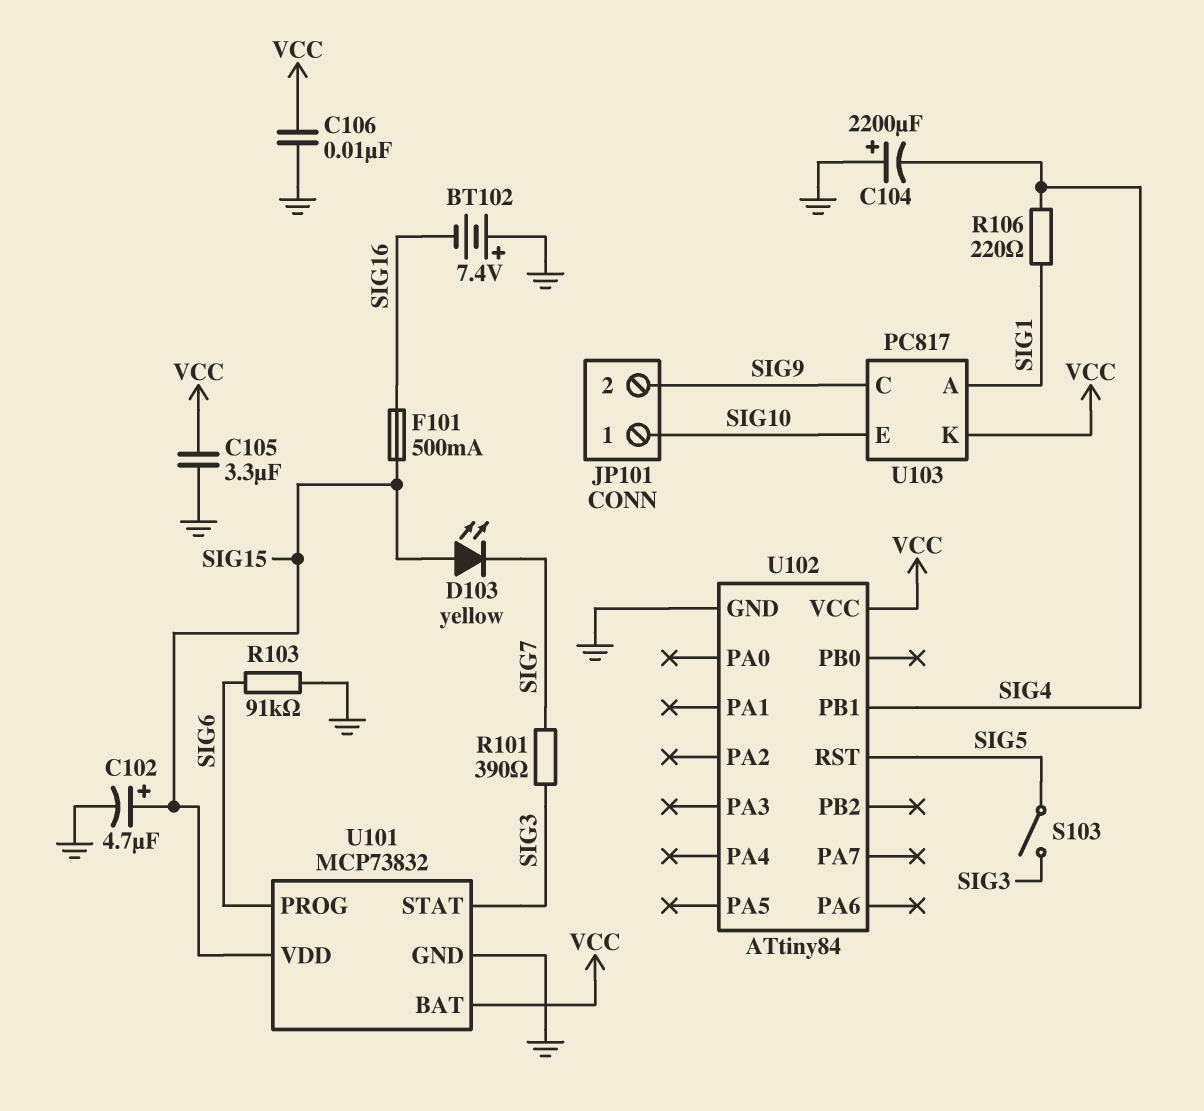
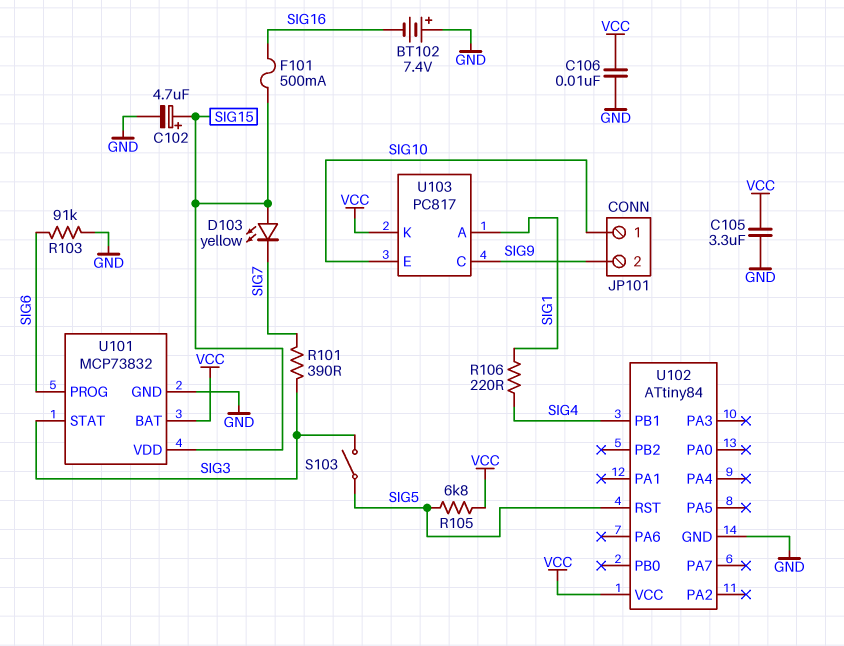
C104: 2200uF (plus GND, minus SIG4) -> none
R105: none -> 6.8k (SIG5, VCC)

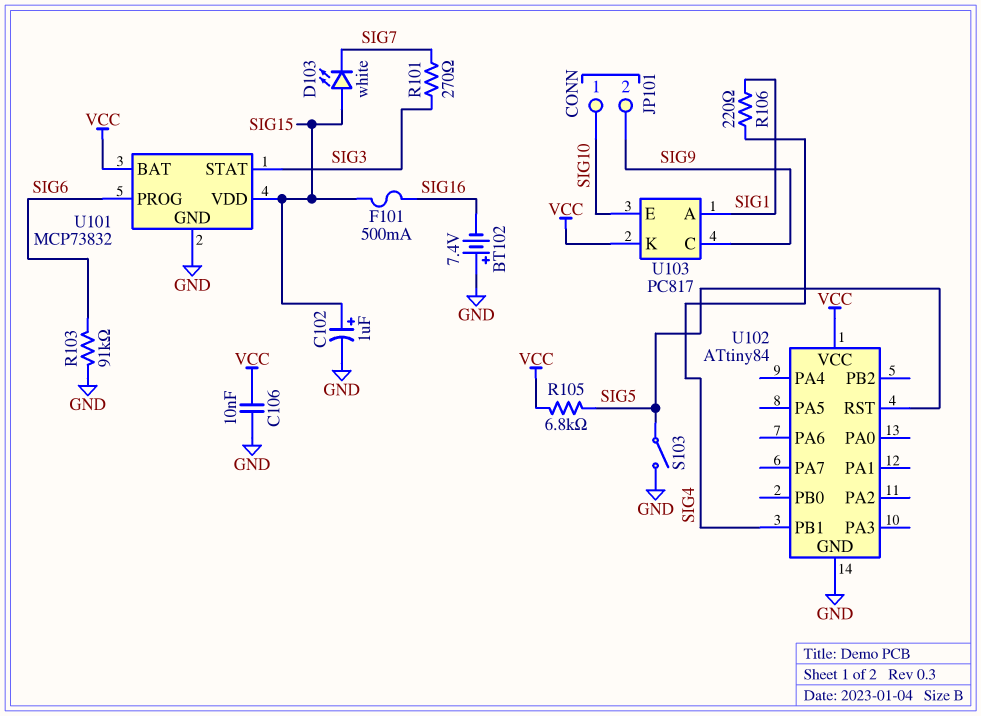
C102: 4.7uF (plus SIG15, minus GND) -> 1uF (plus SIG15, minus GND)
C105: 3.3uF (GND, VCC) -> none
D103: LED yellow (A SIG15, K SIG7) -> LED white (A SIG15, K SIG7)
R101: 390 (SIG3, SIG7) -> 270 (SIG3, SIG7)
S103: switch (SIG3, SIG5) -> switch (GND, SIG5)

